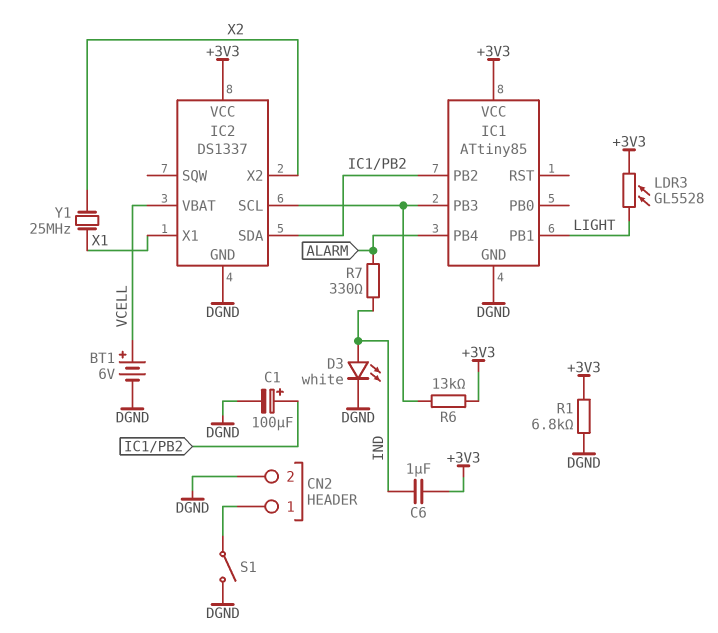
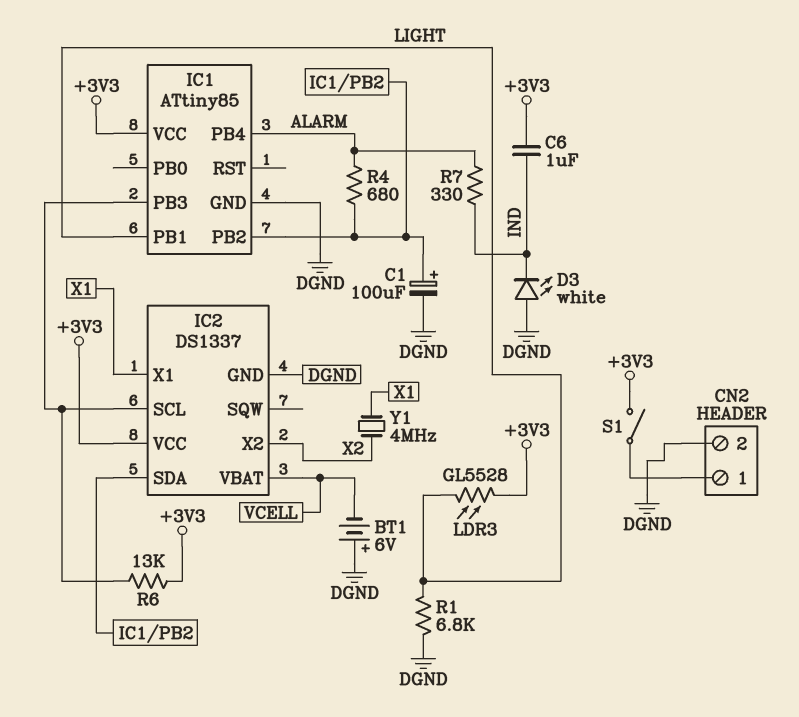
BT1: 6V (plus VCELL, minus DGND) -> 6V (plus DGND, minus VCELL)
D3: LED white (A IND, K DGND) -> LED white (A DGND, K IND)
R1: 6.8k (+3V3, DGND) -> 6.8k (DGND, LIGHT)
R4: none -> 680 (ALARM, IC1/PB2)
S1: switch (CN2/1, DGND) -> switch (+3V3, CN2/1)
Y1: 25MHz (X1, X2) -> 4MHz (X1, X2)

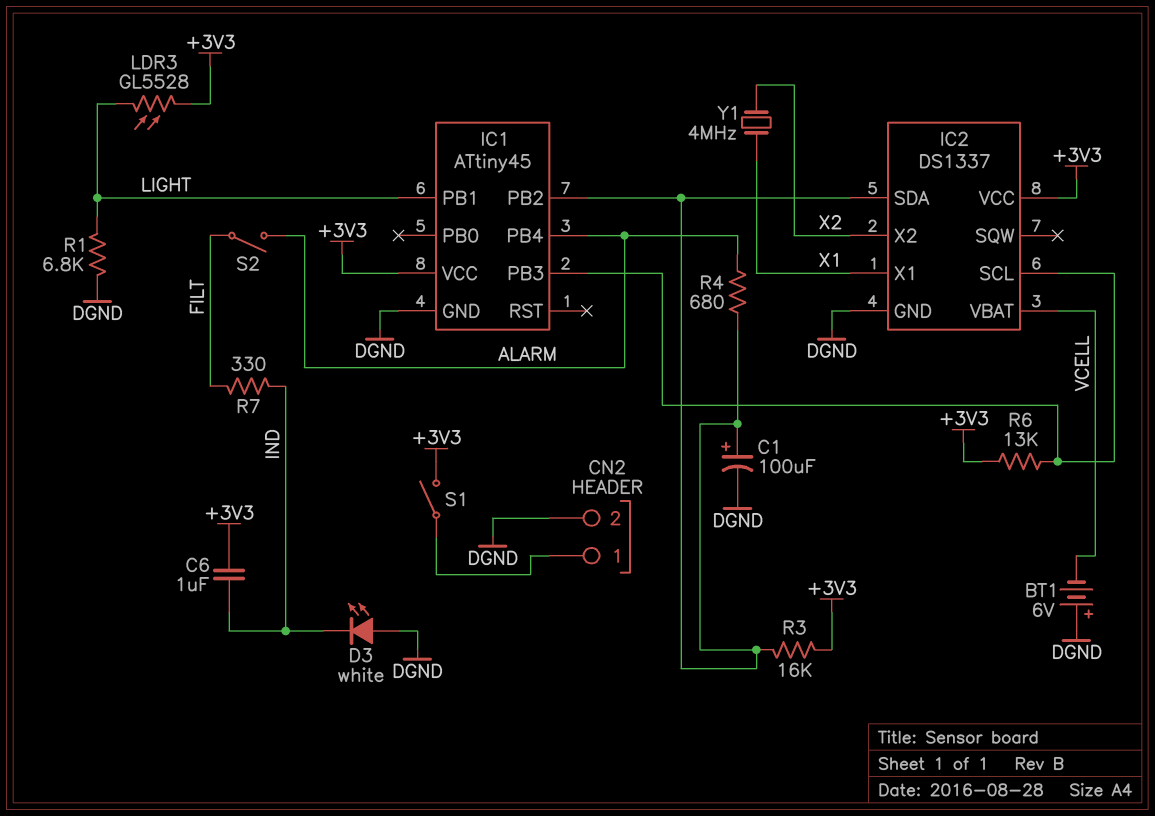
IC1: ATtiny85 -> ATtiny45
R3: none -> 16k (+3V3, IC1/PB2)
R7: 330 (ALARM, IND) -> 330 (FILT, IND)
S2: none -> switch (ALARM, FILT)

